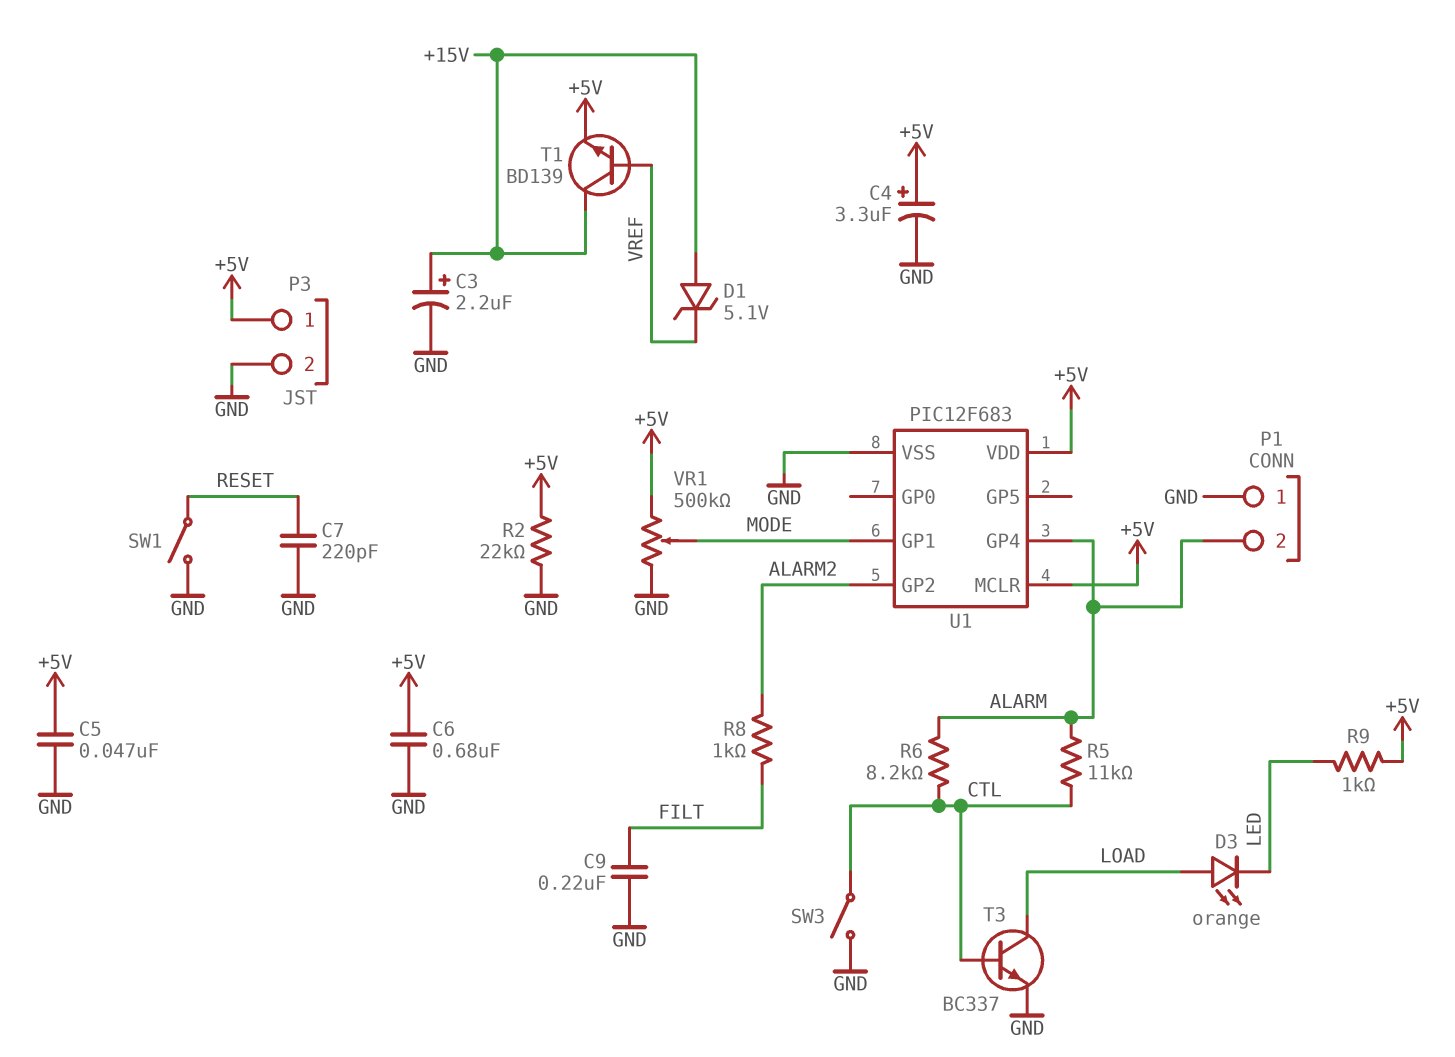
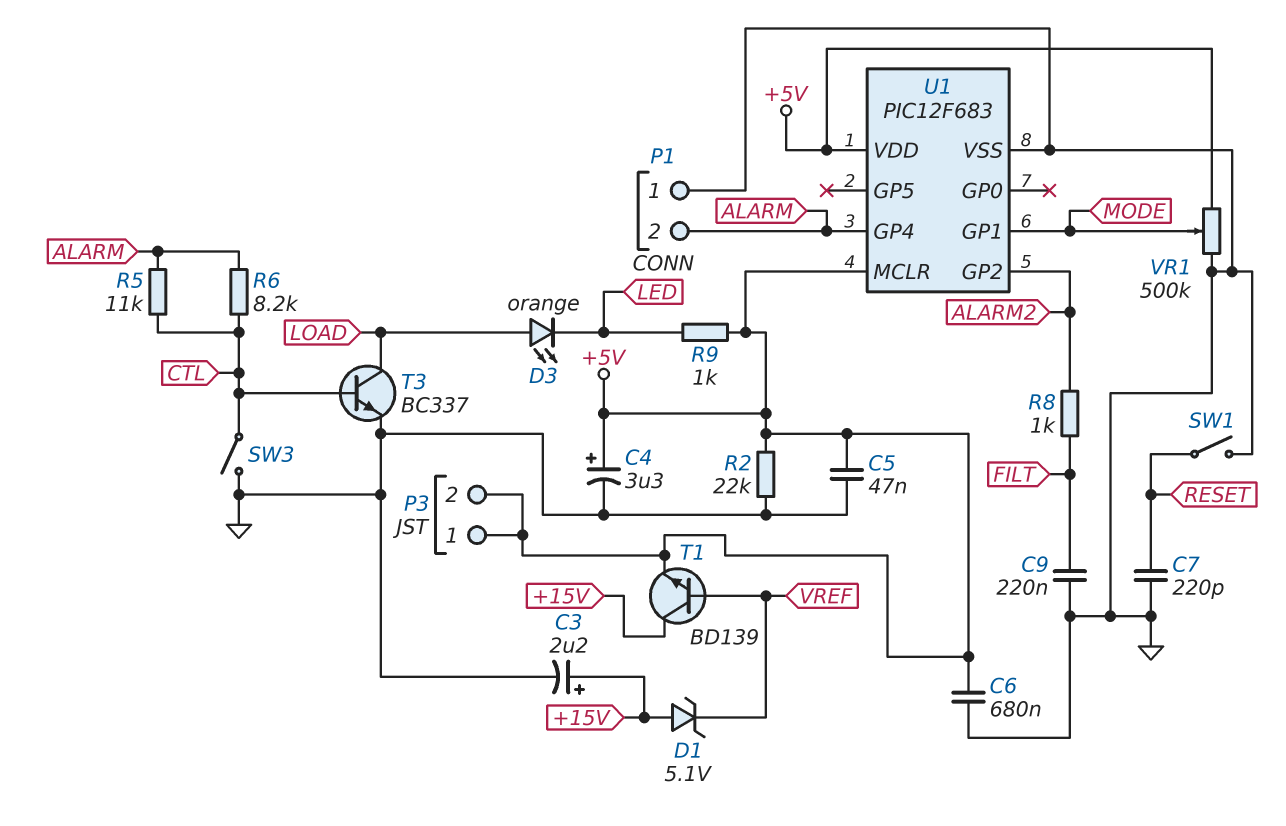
P3 pin 2: GND -> +5V

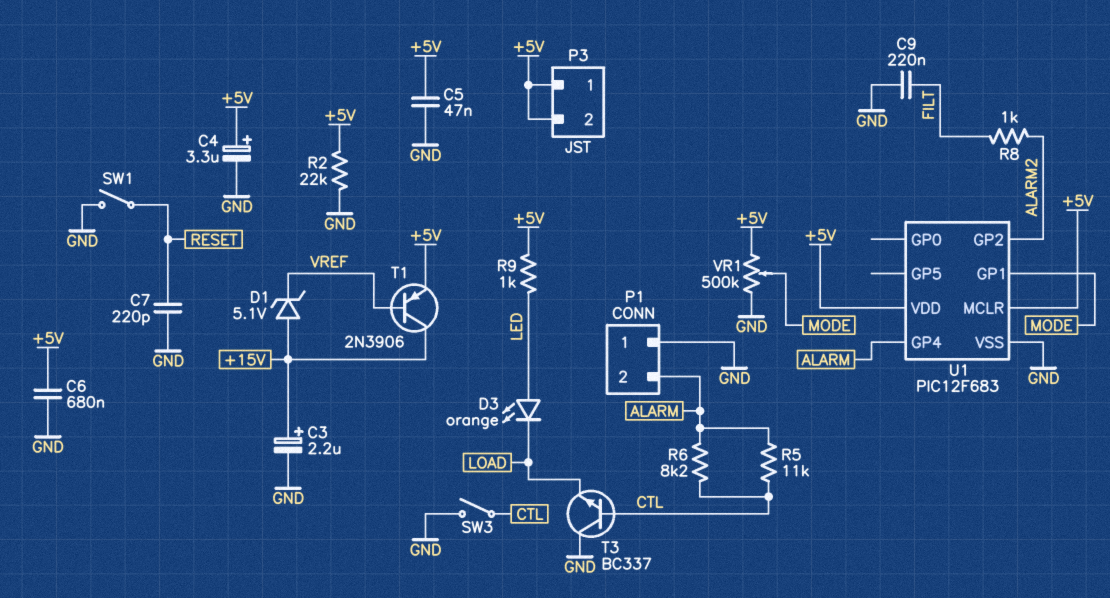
D3: LED orange (A LOAD, K LED) -> LED orange (A LED, K LOAD)
T1: NPN BD139 (B VREF, C +15V, E +5V) -> PNP 2N3906 (B VREF, C +15V, E +5V)
T3: NPN BC337 (B CTL, C LOAD, E GND) -> NPN BC337 (B CTL, C GND, E LOAD)

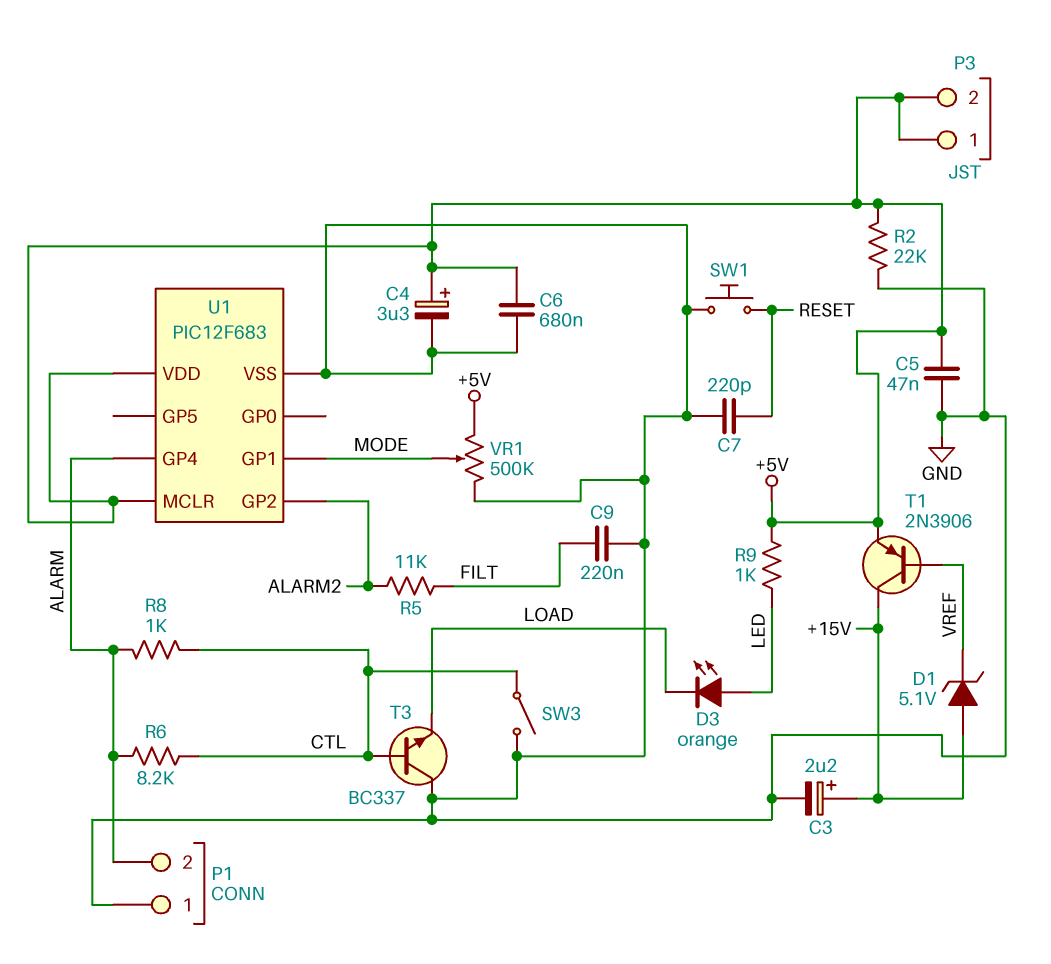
R5: 11k (ALARM, CTL) -> 11k (ALARM2, FILT)
R8: 1k (ALARM2, FILT) -> 1k (ALARM, CTL)
SW1: switch (GND, RESET) -> button (GND, RESET)

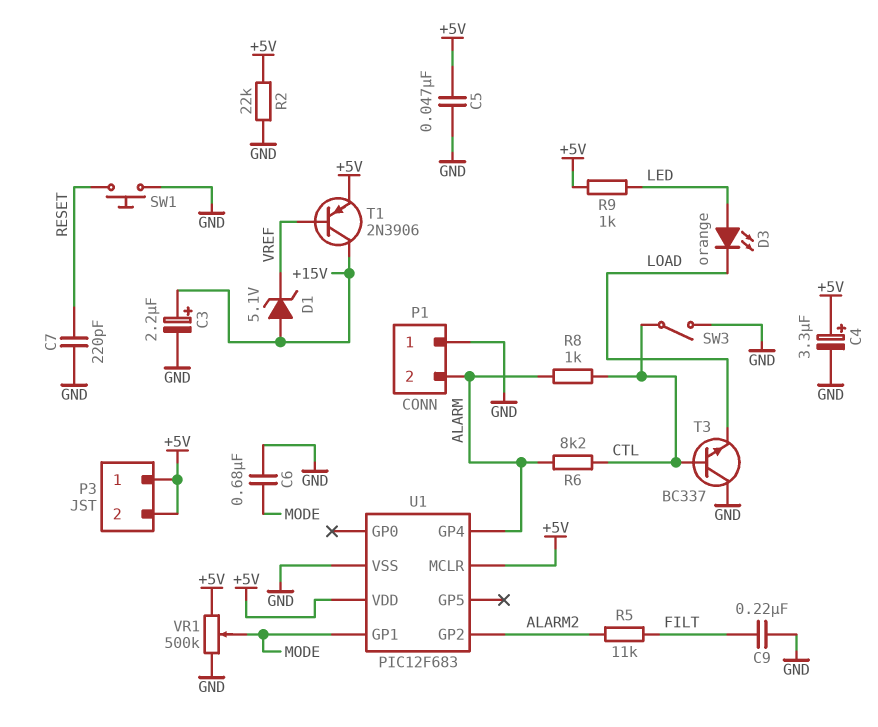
C6: 680nF (+5V, GND) -> 680nF (GND, MODE)

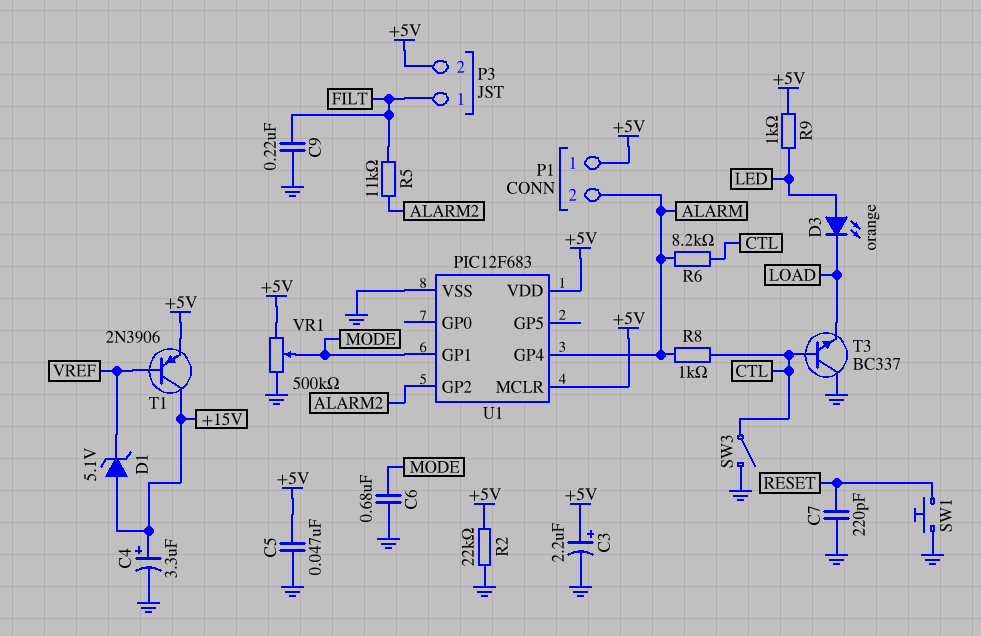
C3: 2.2uF (plus +15V, minus GND) -> 2.2uF (plus +5V, minus GND)
C4: 3.3uF (plus +5V, minus GND) -> 3.3uF (plus +15V, minus GND)
P1 pin 1: GND -> +5V
P3 pin 1: +5V -> FILT

